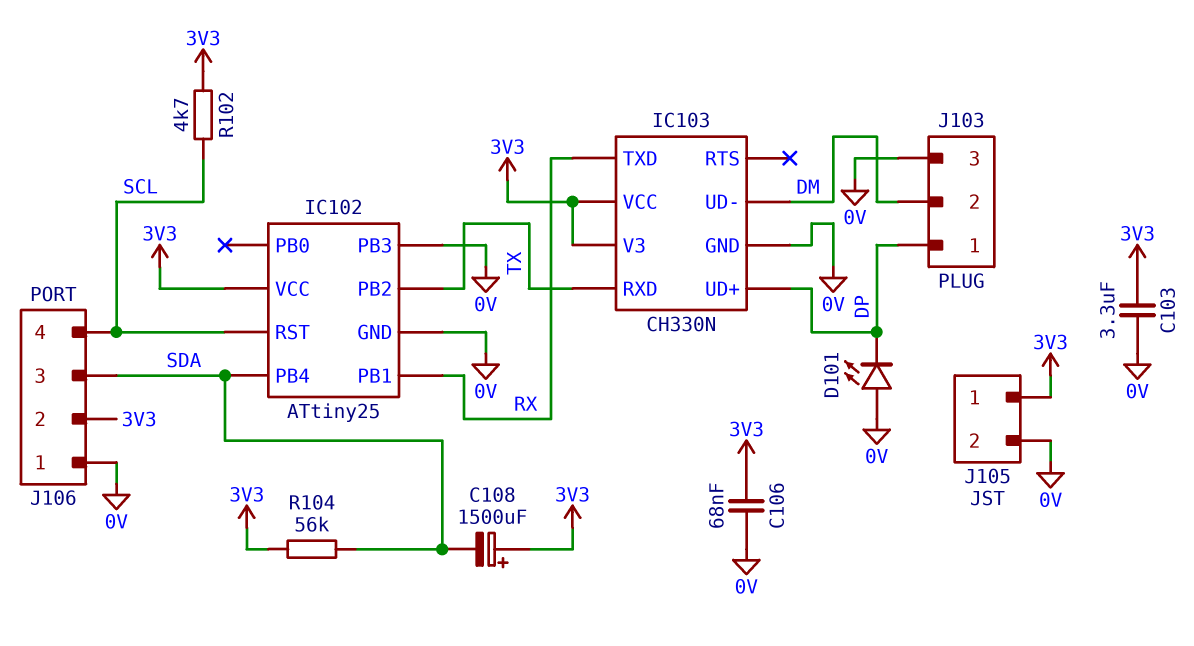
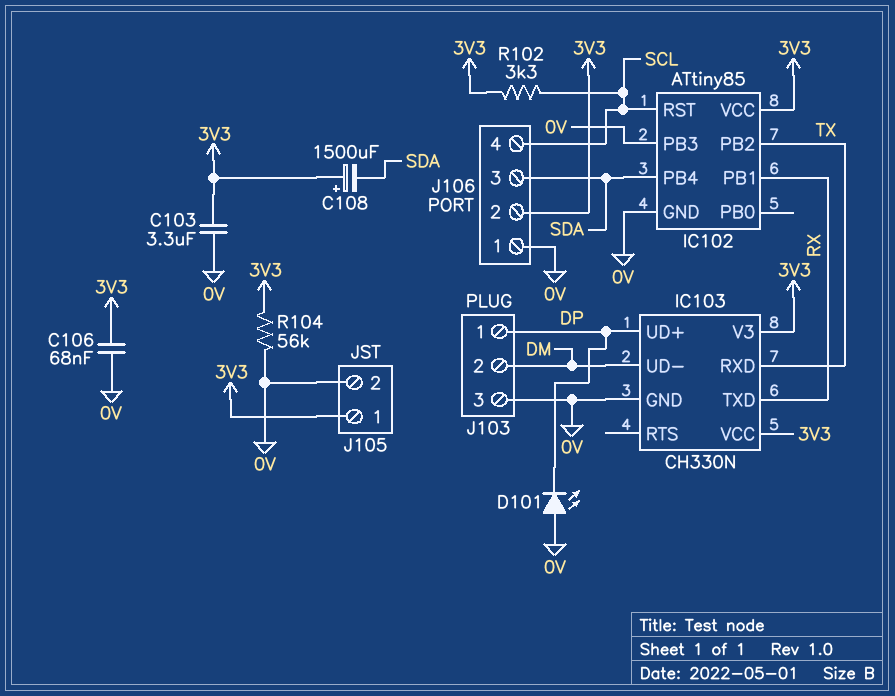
IC102: ATtiny25 -> ATtiny85
R102: 4.7k (3V3, SCL) -> 3.3k (3V3, SCL)
R104: 56k (3V3, SDA) -> 56k (0V, 3V3)

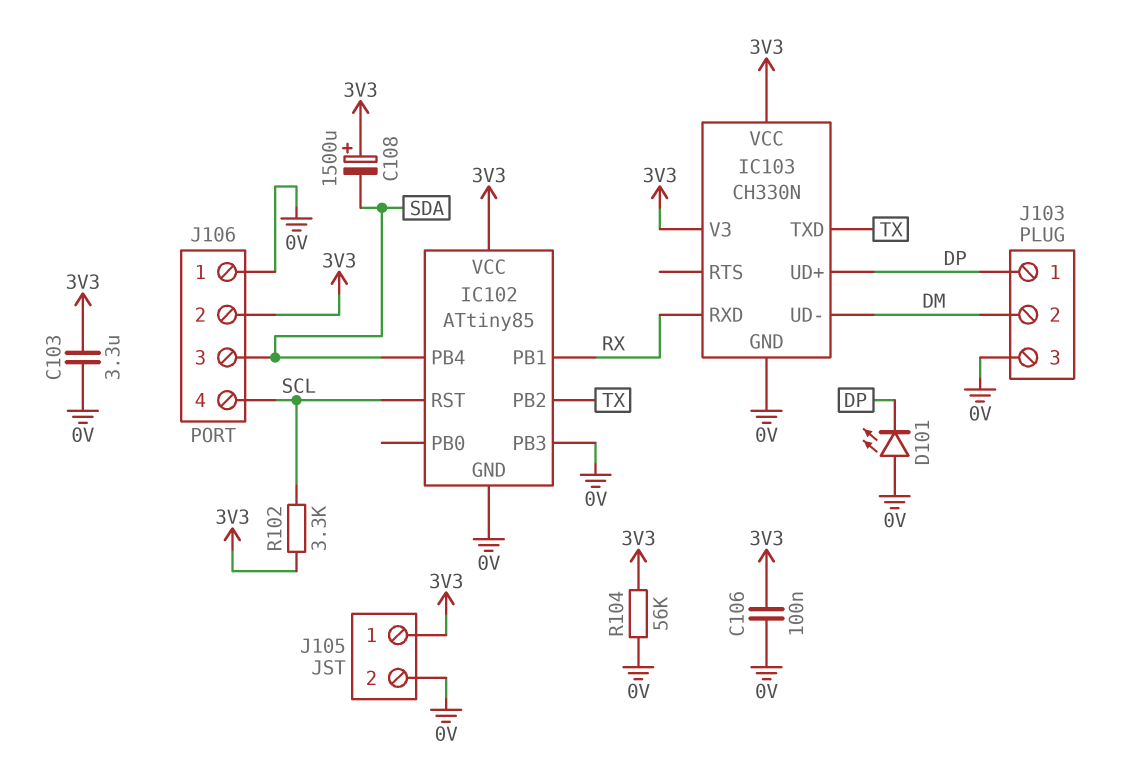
C106: 68nF (0V, 3V3) -> 100nF (0V, 3V3)
IC103 pin RXD: TX -> RX
IC103 pin TXD: RX -> TX

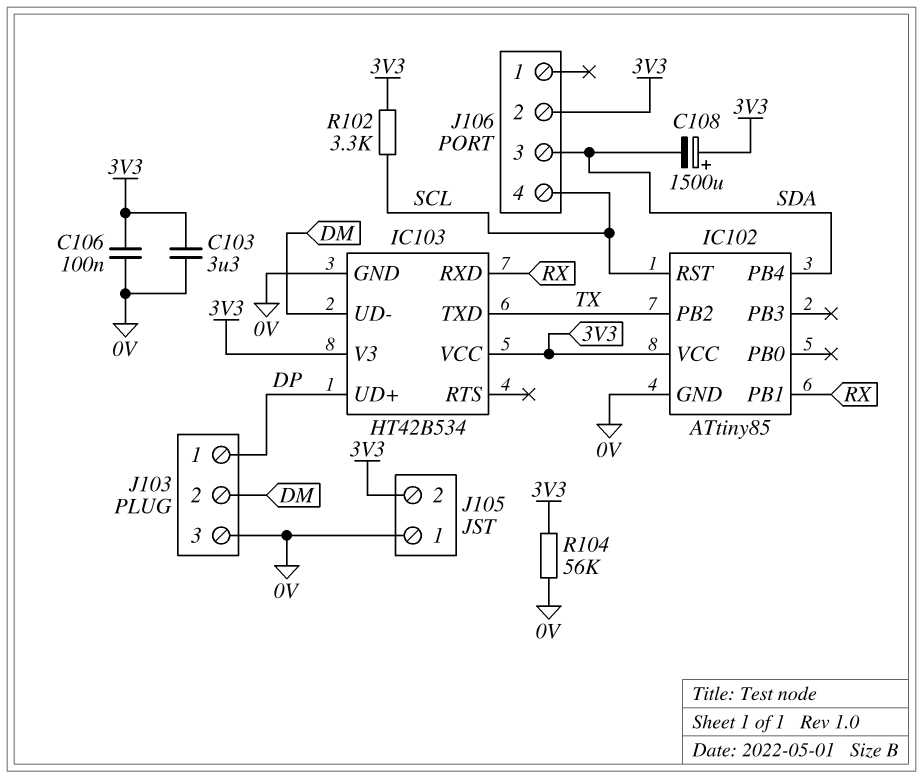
D101: LED (A 0V, K DP) -> none
IC102 pin PB3: 0V -> none
IC103: CH330N -> HT42B534
J105 pin 1: 3V3 -> 0V
J105 pin 2: 0V -> 3V3
J106 pin 1: 0V -> none

